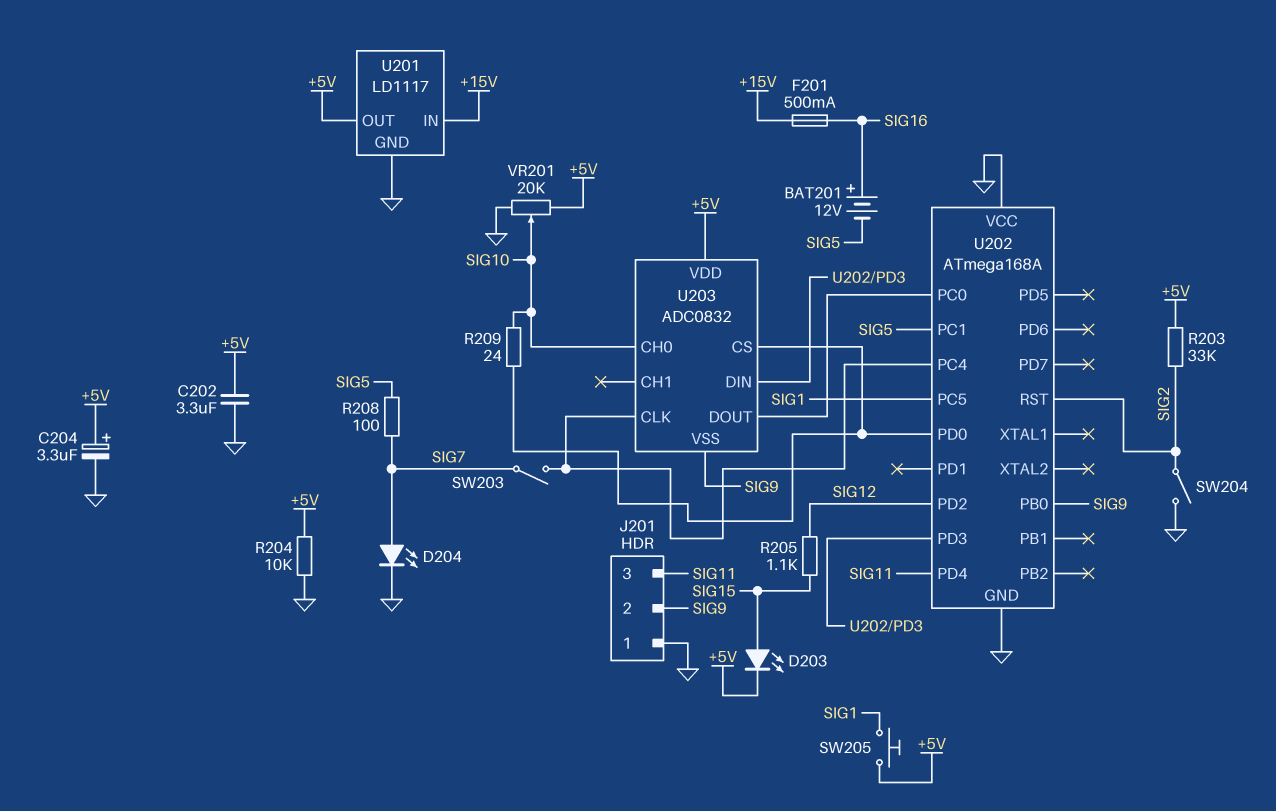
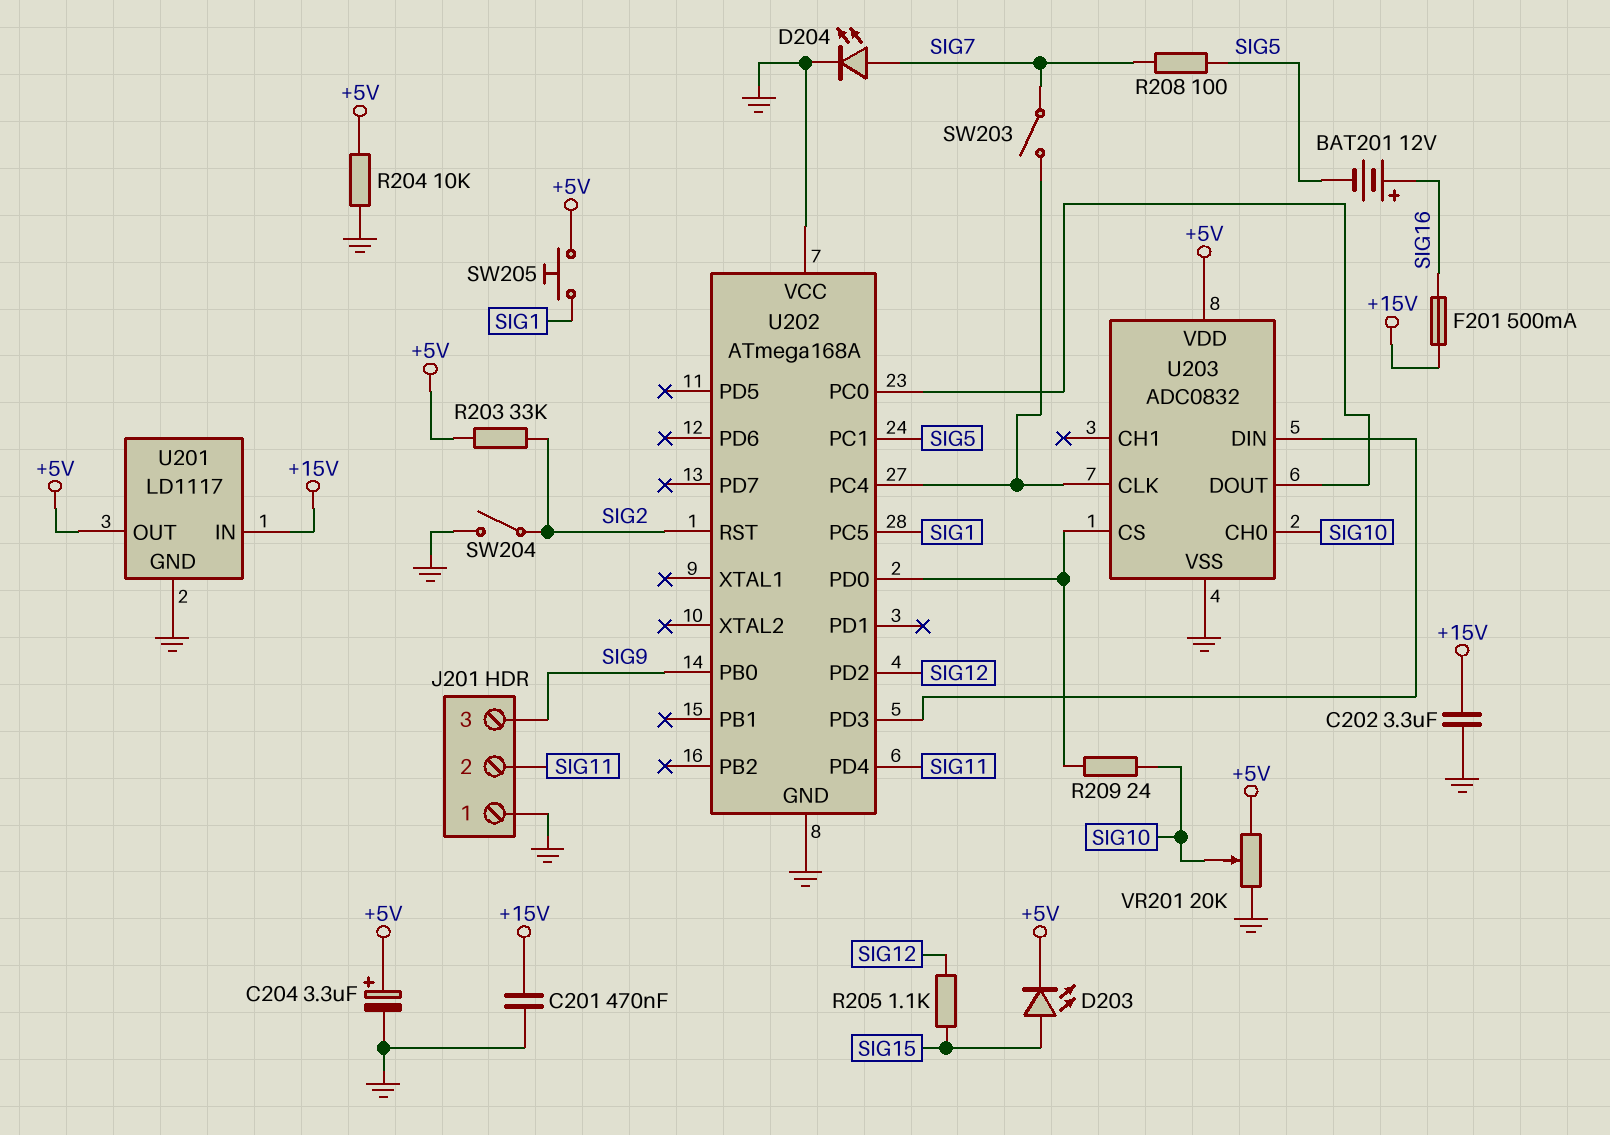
C201: none -> 470nF (+15V, GND)
C202: 3.3uF (+5V, GND) -> 3.3uF (+15V, GND)
J201 pin 2: SIG9 -> SIG11
J201 pin 3: SIG11 -> SIG9
U203 pin VSS: SIG9 -> GND

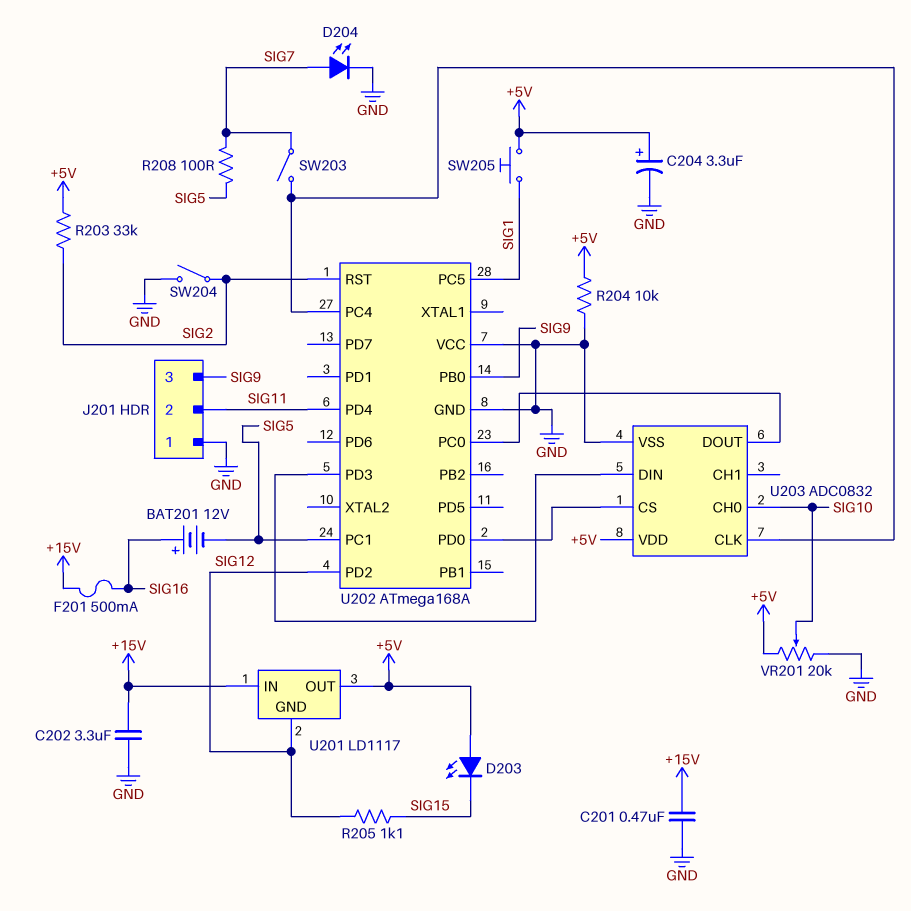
D203: LED (A SIG15, K +5V) -> LED (A +5V, K SIG15)
R209: 24 (SIG10, U202/PD0) -> none
U201 pin GND: GND -> SIG12

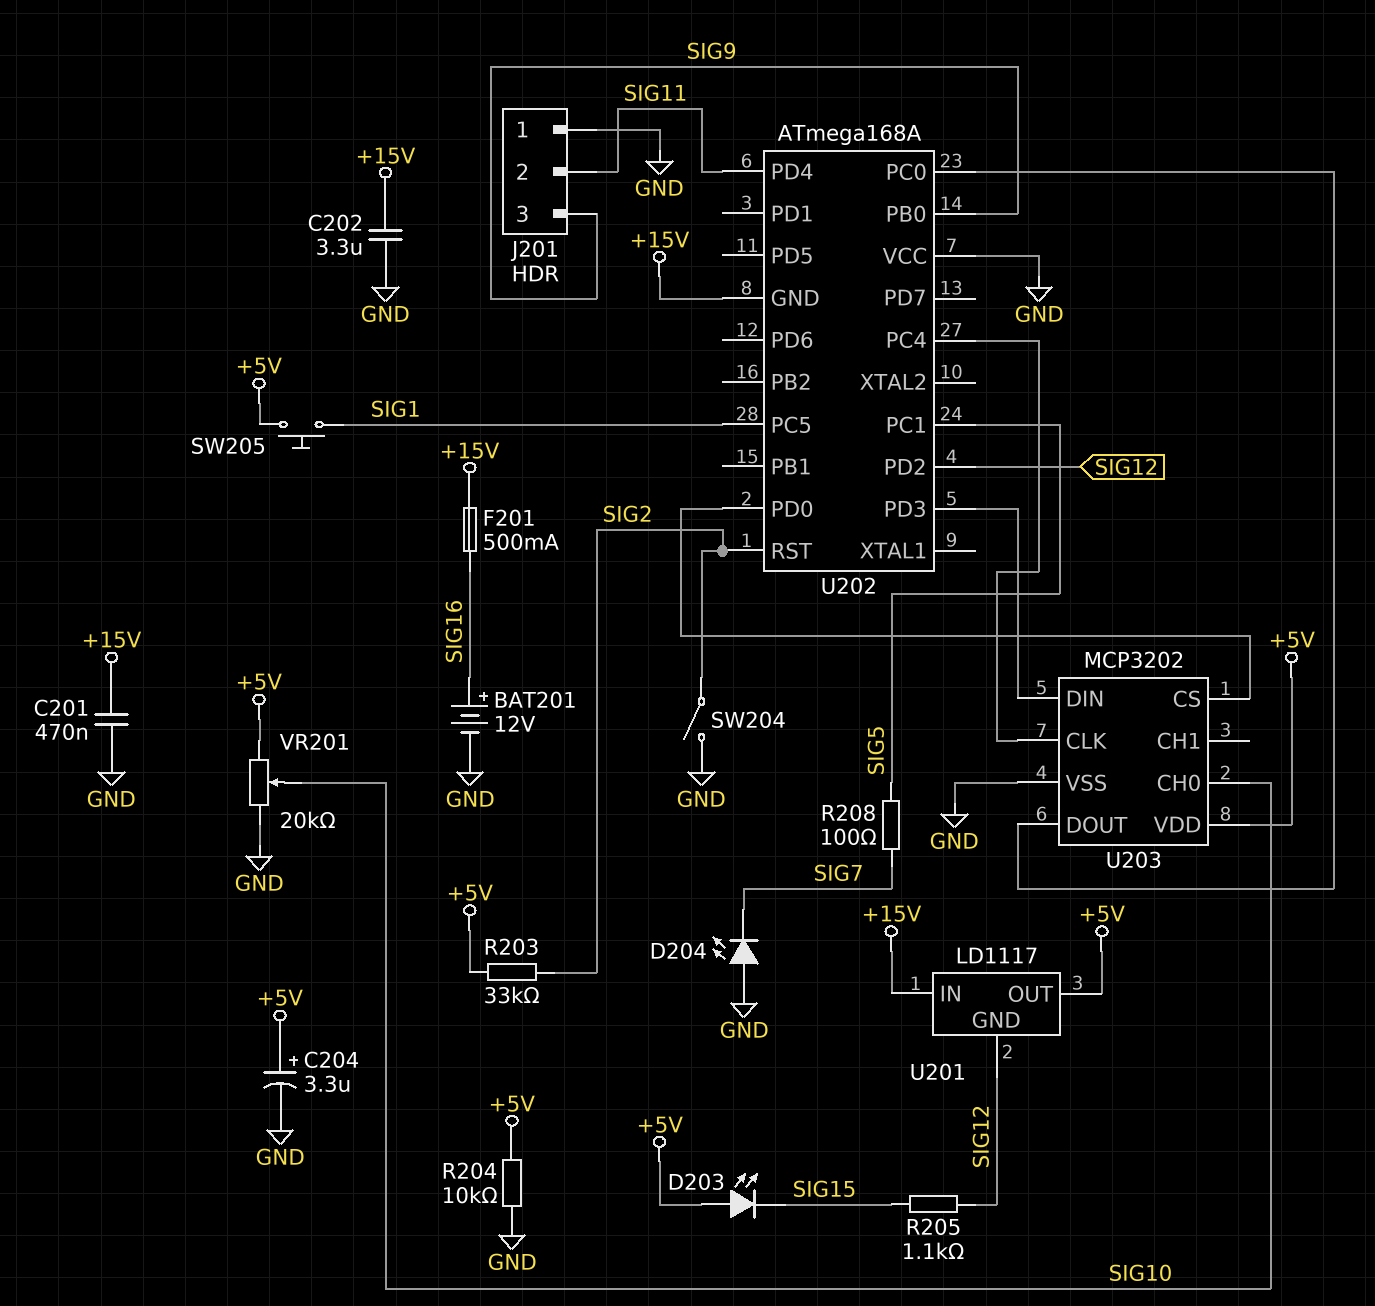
BAT201: 12V (plus SIG16, minus SIG5) -> 12V (plus SIG16, minus GND)
D204: LED (A SIG7, K GND) -> LED (A GND, K SIG7)
SW203: switch (SIG7, U202/PC4) -> none
U202 pin GND: GND -> +15V
U203: ADC0832 -> MCP3202

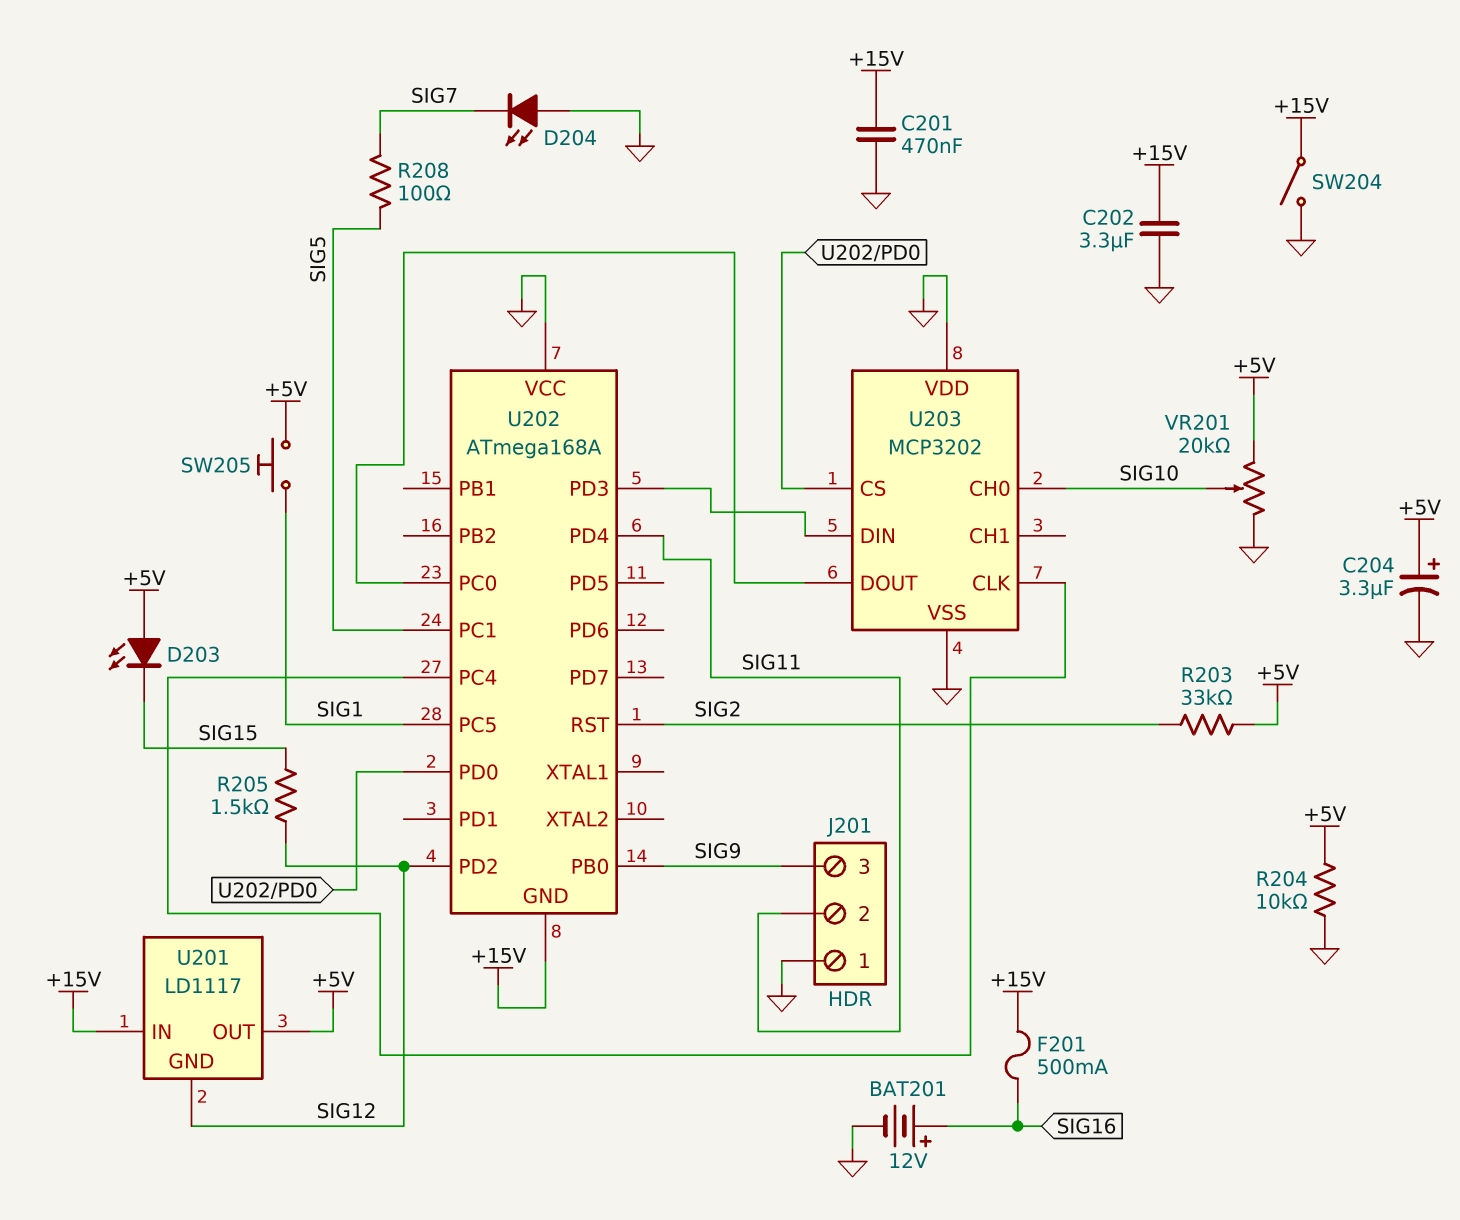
R205: 1.1k (SIG12, SIG15) -> 1.5k (SIG12, SIG15)
SW204: switch (GND, SIG2) -> switch (+15V, GND)
U203 pin VDD: +5V -> GND

